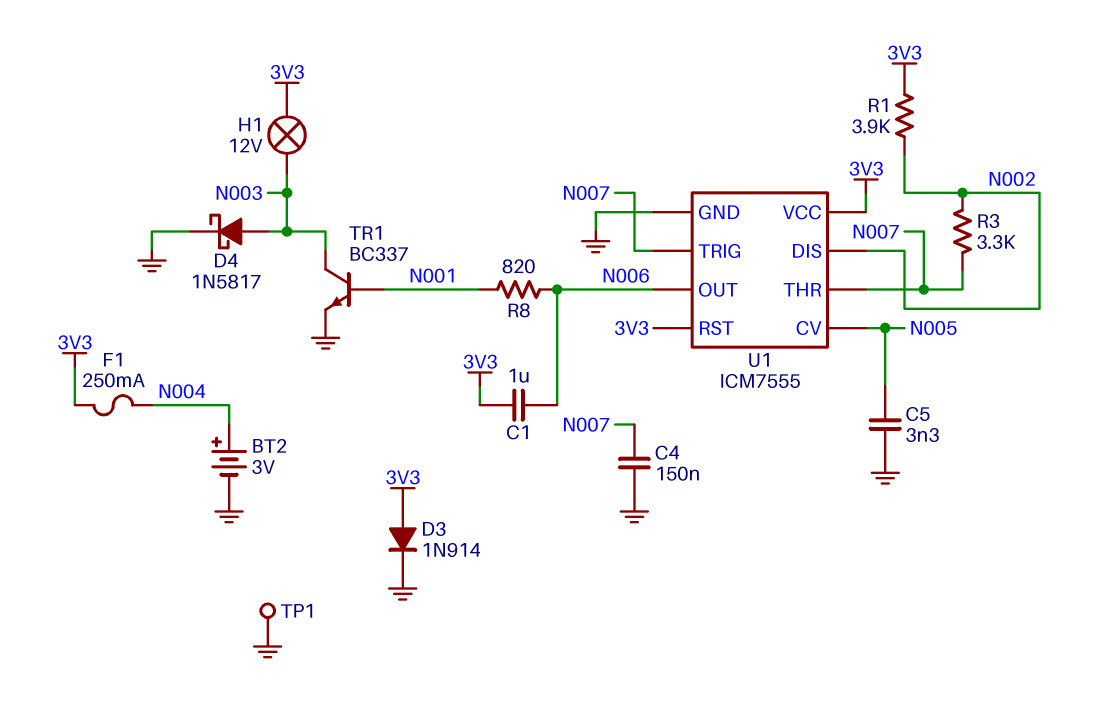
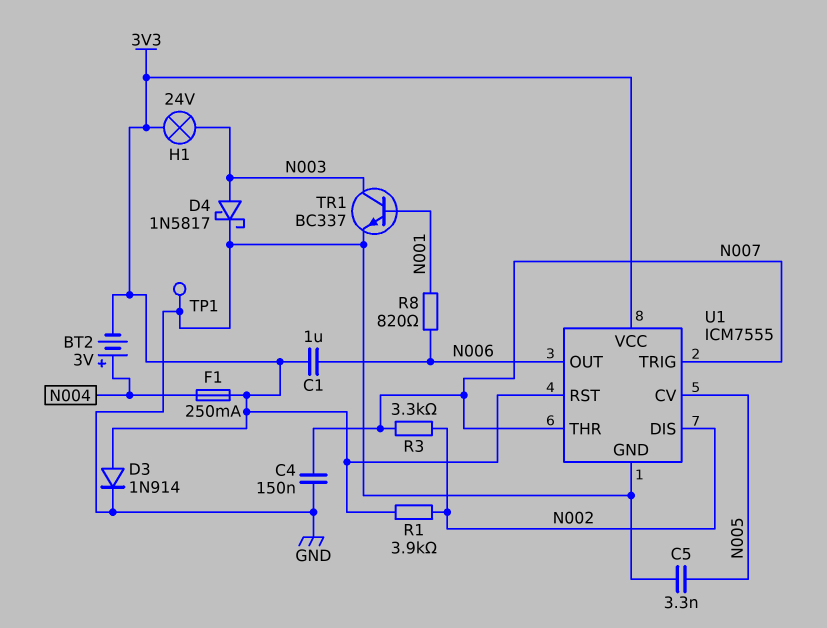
BT2: 3V (plus N004, minus GND) -> 3V (plus N004, minus 3V3)
H1: lamp 12V (3V3, N003) -> lamp 24V (3V3, N003)

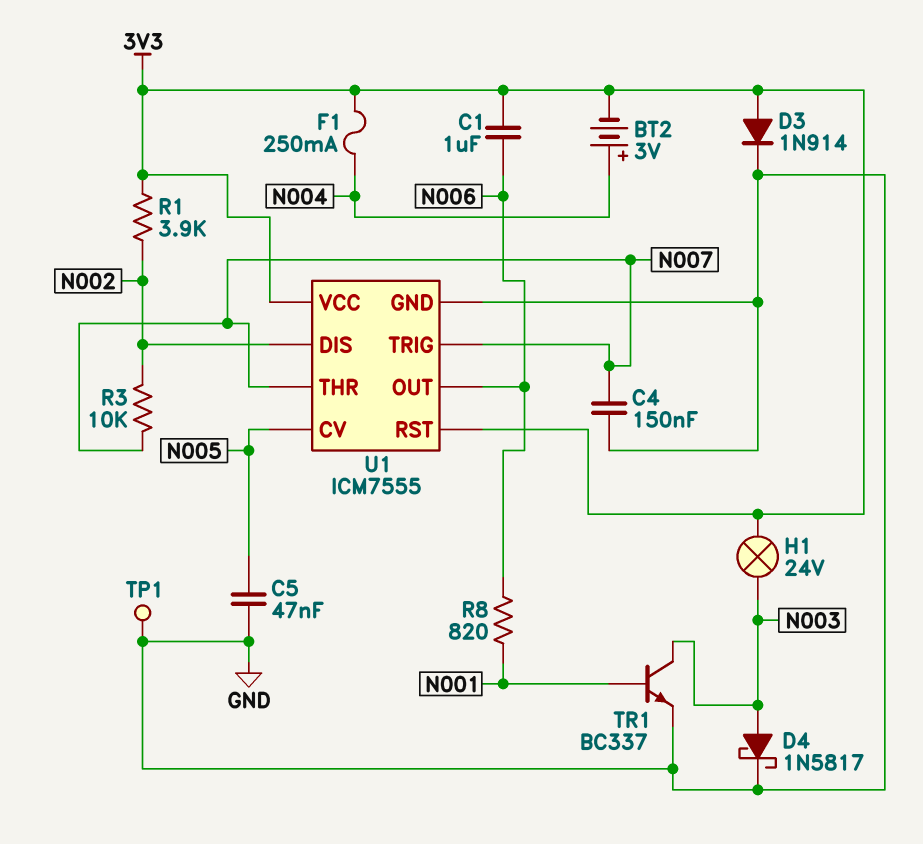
C5: 3.3nF (GND, N005) -> 47nF (GND, N005)
R3: 3.3k (N002, N007) -> 10k (N002, N007)

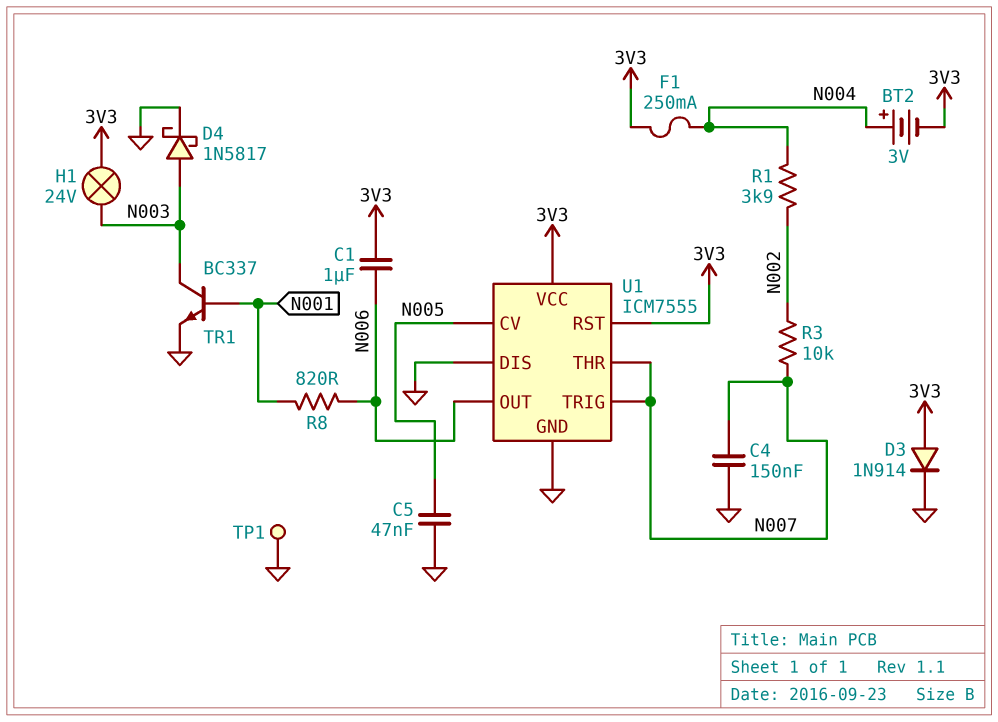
R1: 3.9k (3V3, N002) -> 3.9k (N002, N004)
U1 pin DIS: N002 -> GND

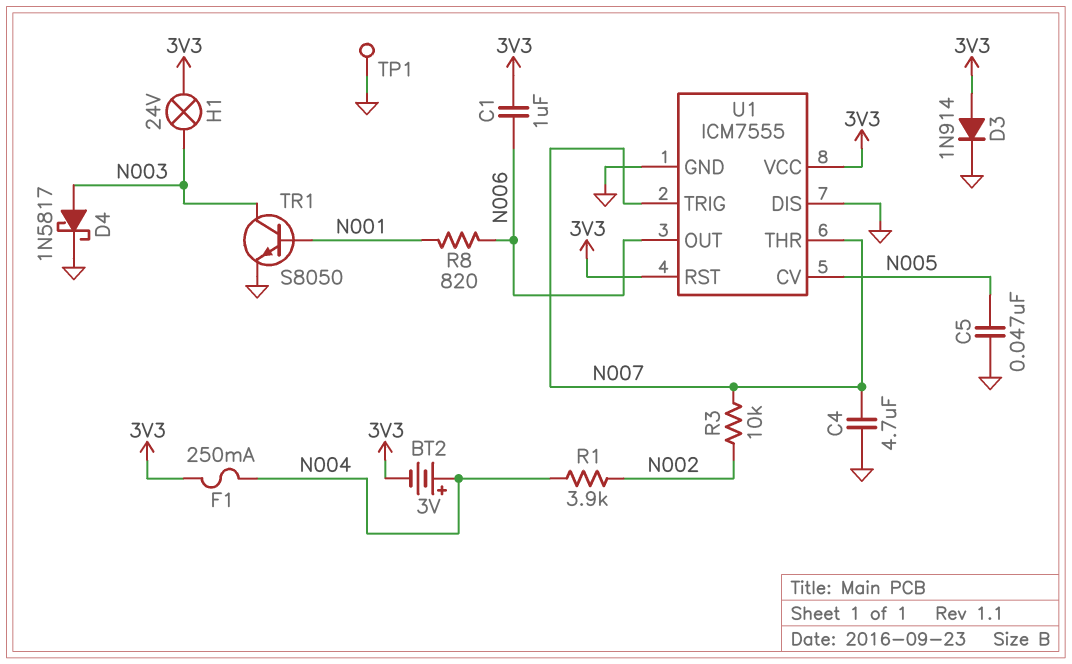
C4: 150nF (GND, N007) -> 4.7uF (GND, N007)
TR1: NPN BC337 (B N001, C N003, E GND) -> NPN S8050 (B N001, C N003, E GND)

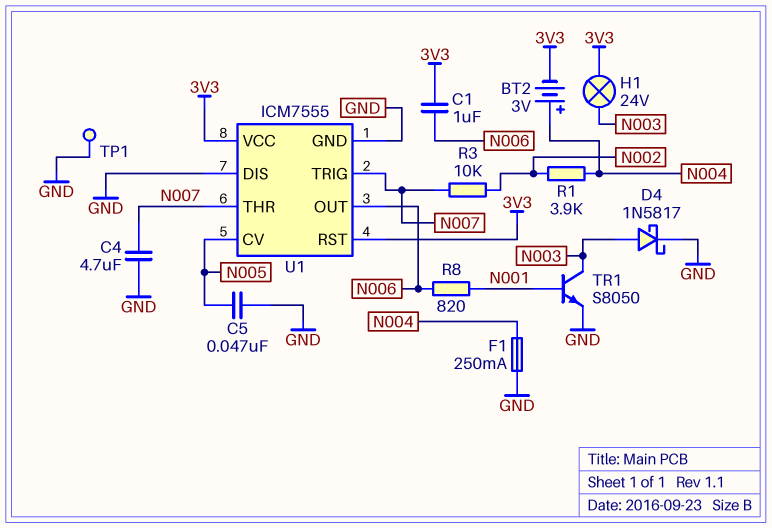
D3: diode 1N914 (A 3V3, K GND) -> none
F1: 250mA (3V3, N004) -> 250mA (GND, N004)

